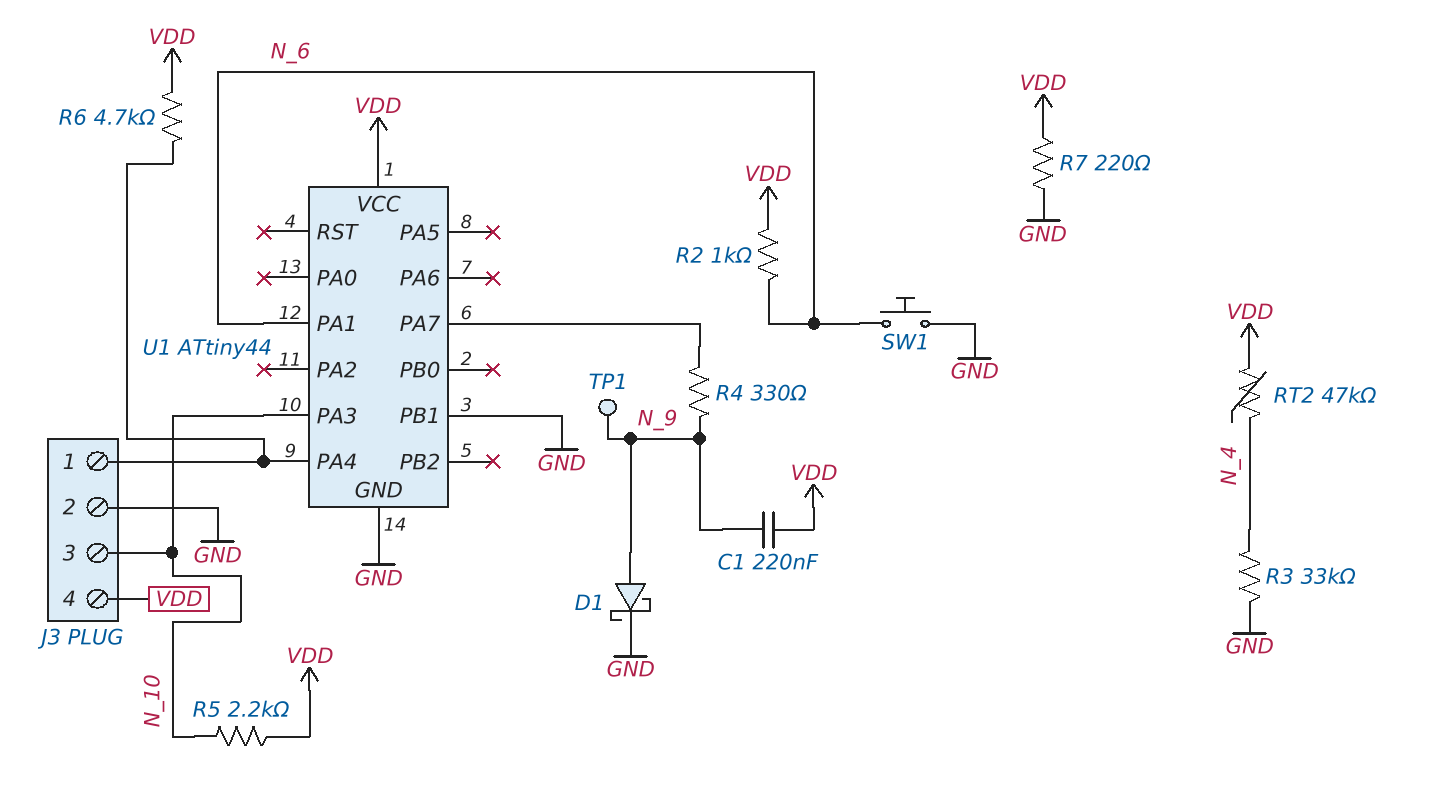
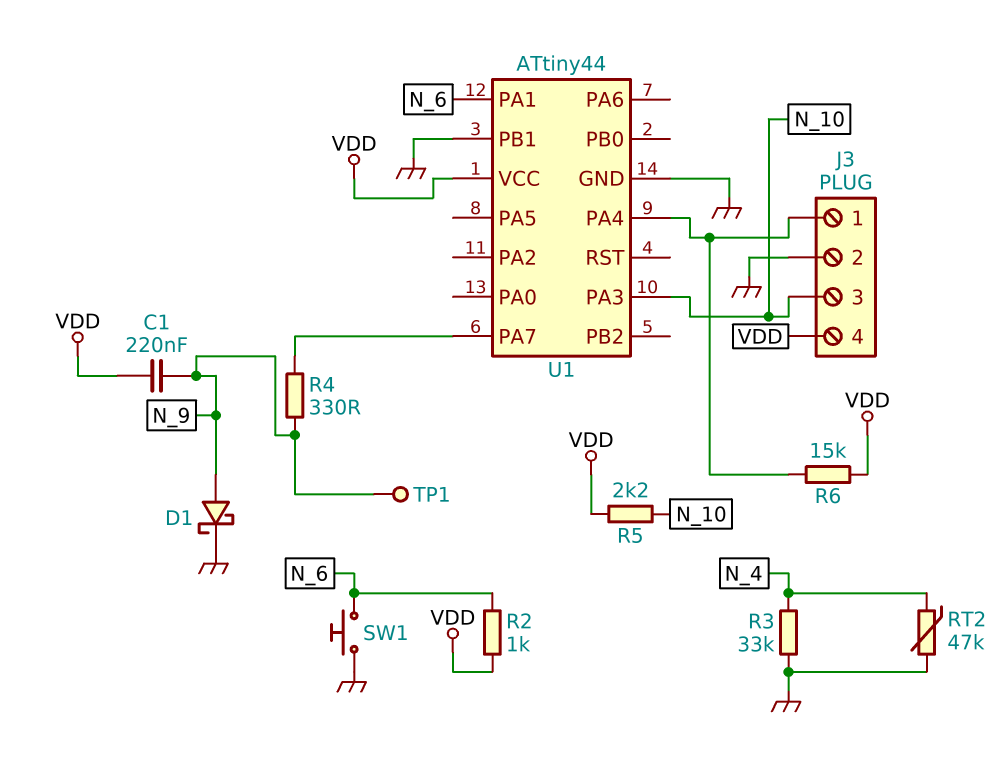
R6: 4.7k (J3/1, VDD) -> 15k (J3/1, VDD)
R7: 220 (GND, VDD) -> none
RT2: 47k (N_4, VDD) -> 47k (GND, N_4)

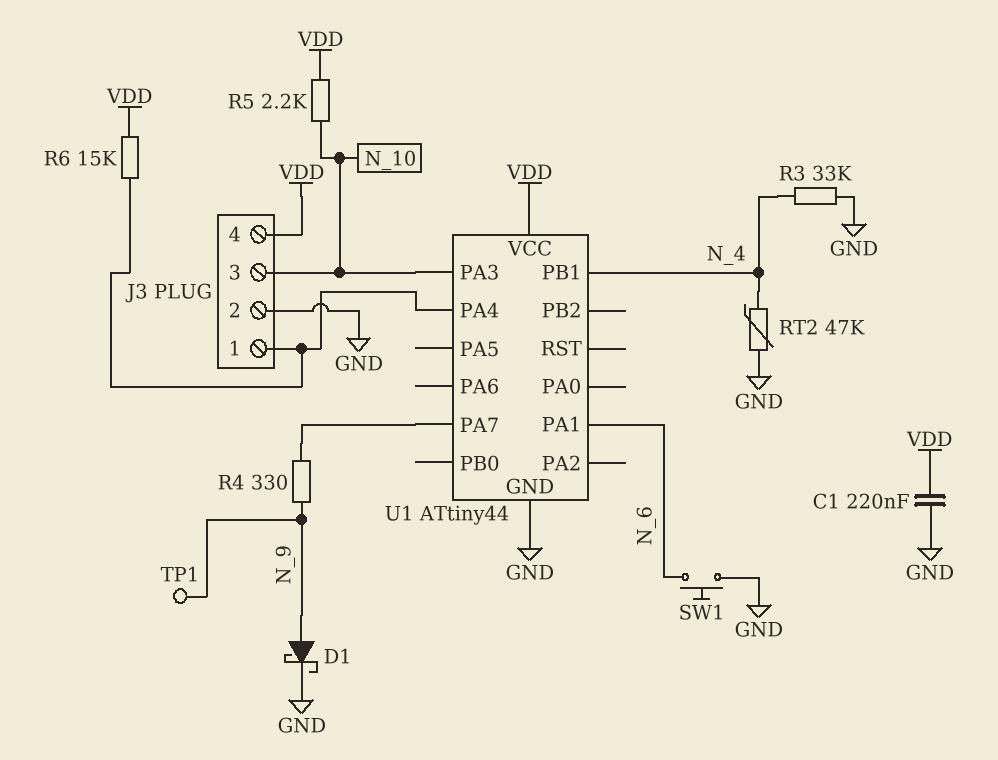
C1: 220nF (N_9, VDD) -> 220nF (GND, VDD)
R2: 1k (N_6, VDD) -> none
U1 pin PB1: GND -> N_4

